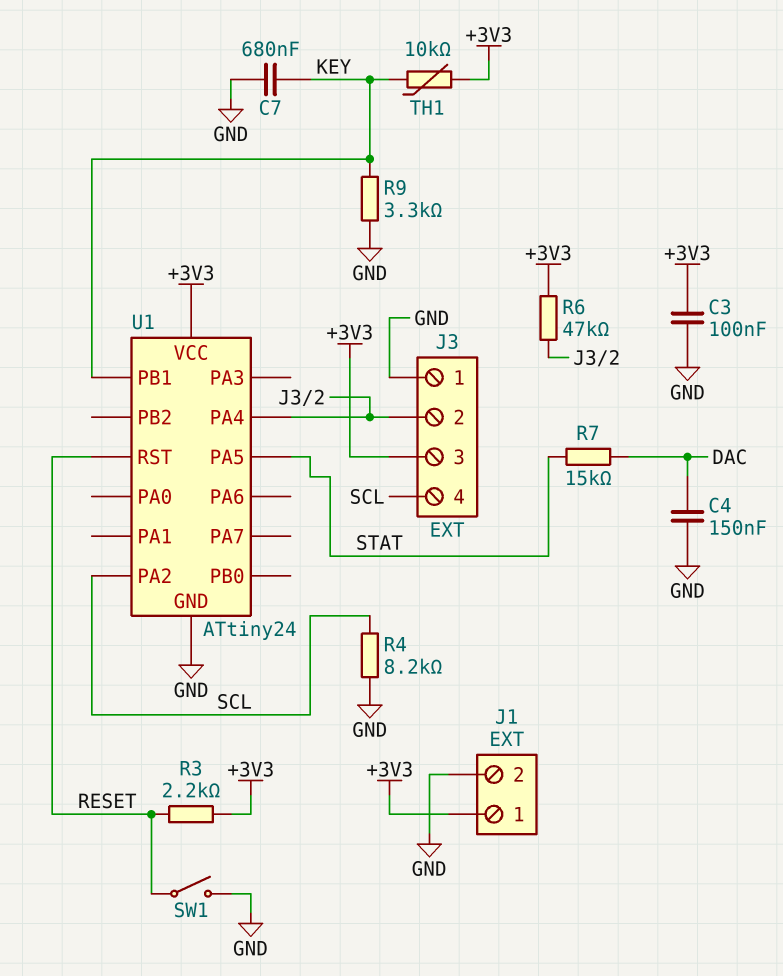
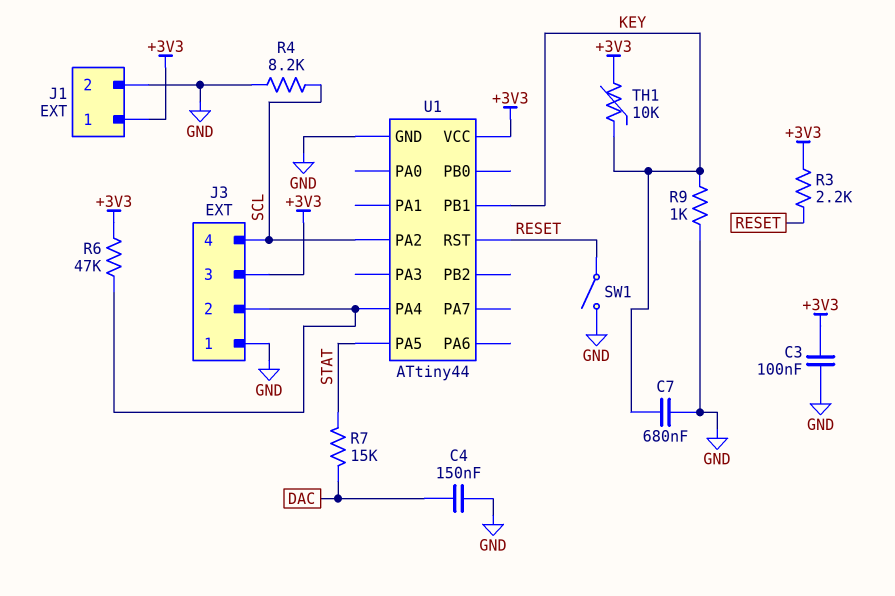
R9: 3.3k (GND, KEY) -> 1k (GND, KEY)
U1: ATtiny24 -> ATtiny44

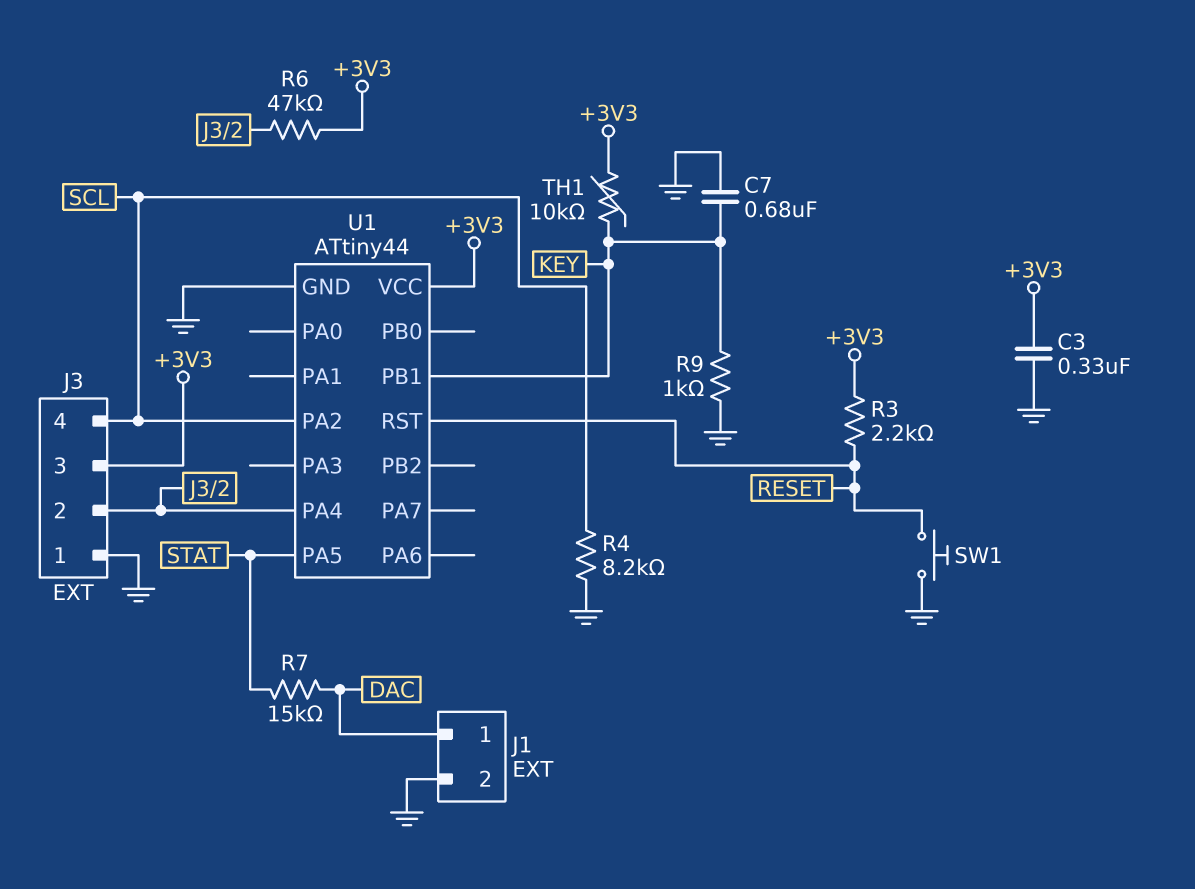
C3: 100nF (+3V3, GND) -> 330nF (+3V3, GND)
C4: 150nF (DAC, GND) -> none
J1 pin 1: +3V3 -> DAC
SW1: switch (GND, RESET) -> button (GND, RESET)

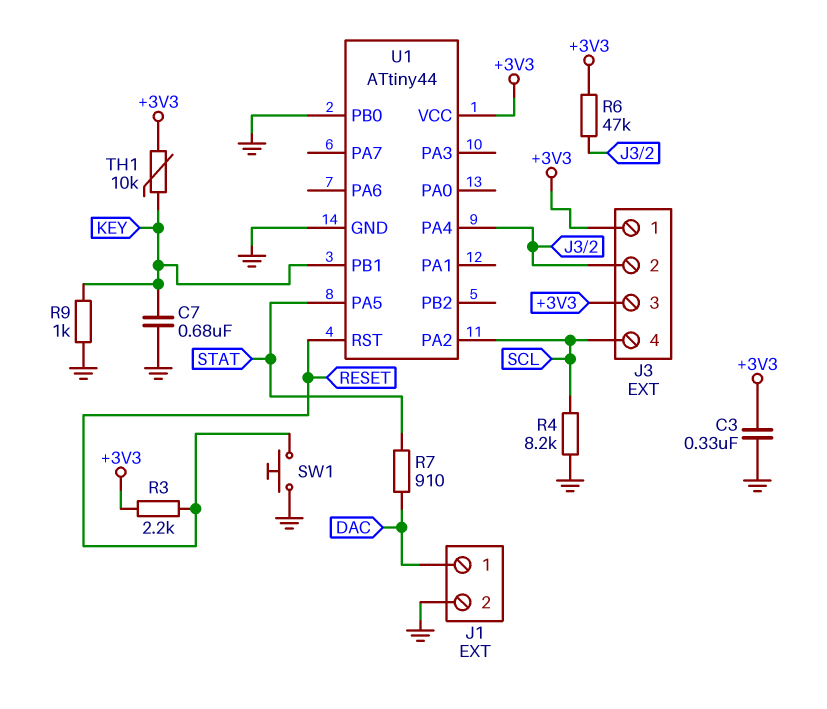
J3 pin 1: GND -> +3V3
R7: 15k (DAC, STAT) -> 910 (DAC, STAT)
U1 pin PB0: none -> GND

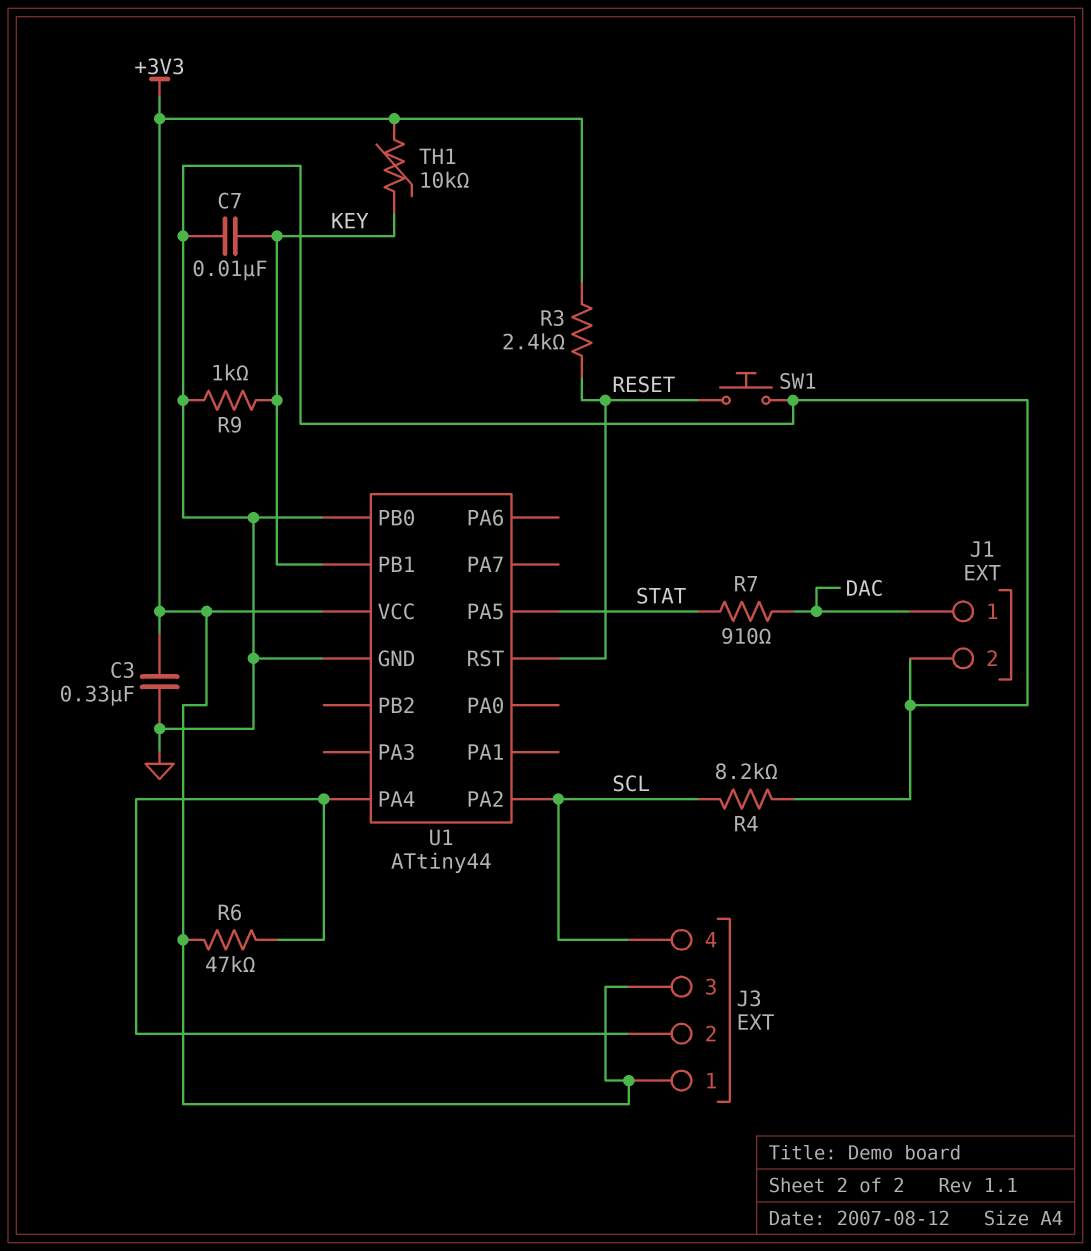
C7: 680nF (GND, KEY) -> 10nF (GND, KEY)
R3: 2.2k (+3V3, RESET) -> 2.4k (+3V3, RESET)

